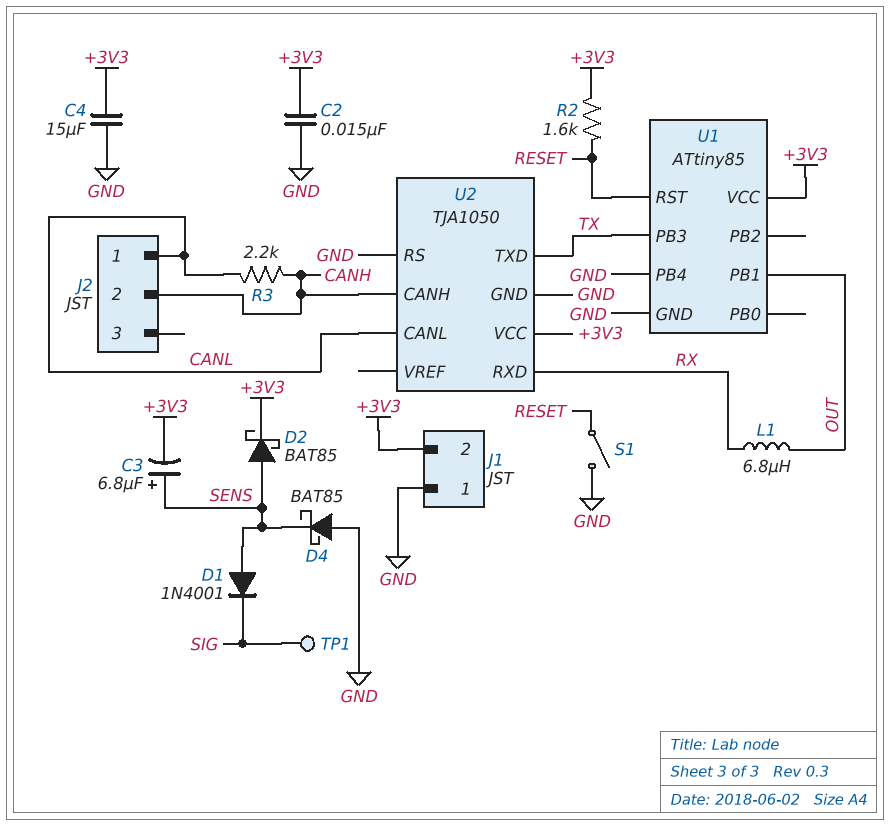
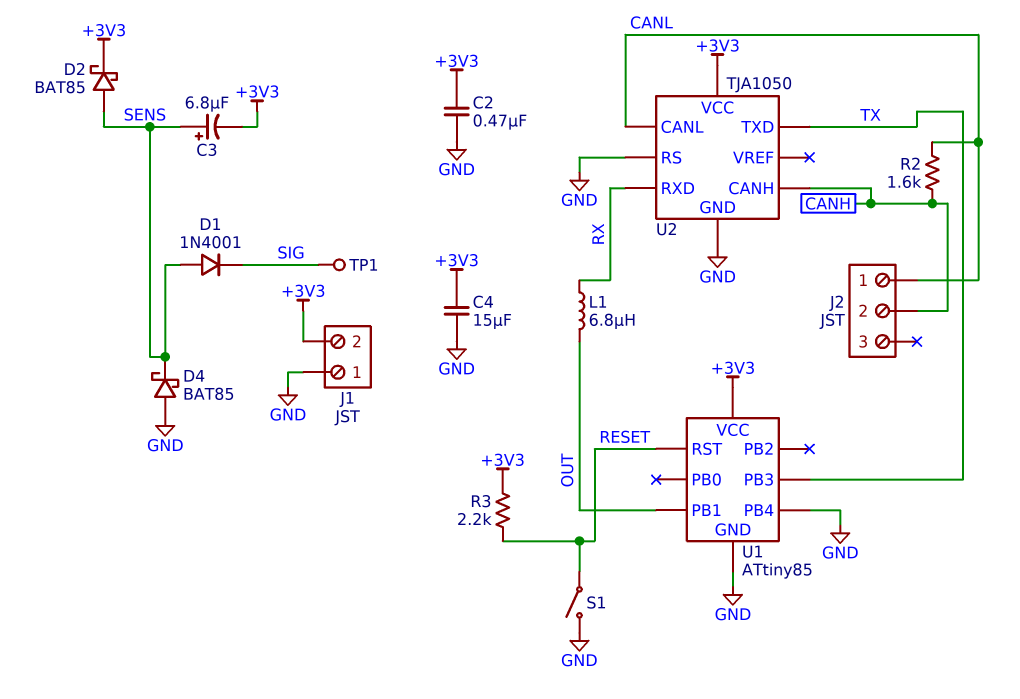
C2: 15nF (+3V3, GND) -> 470nF (+3V3, GND)
R2: 1.6k (+3V3, RESET) -> 1.6k (CANH, CANL)
R3: 2.2k (CANH, CANL) -> 2.2k (+3V3, RESET)

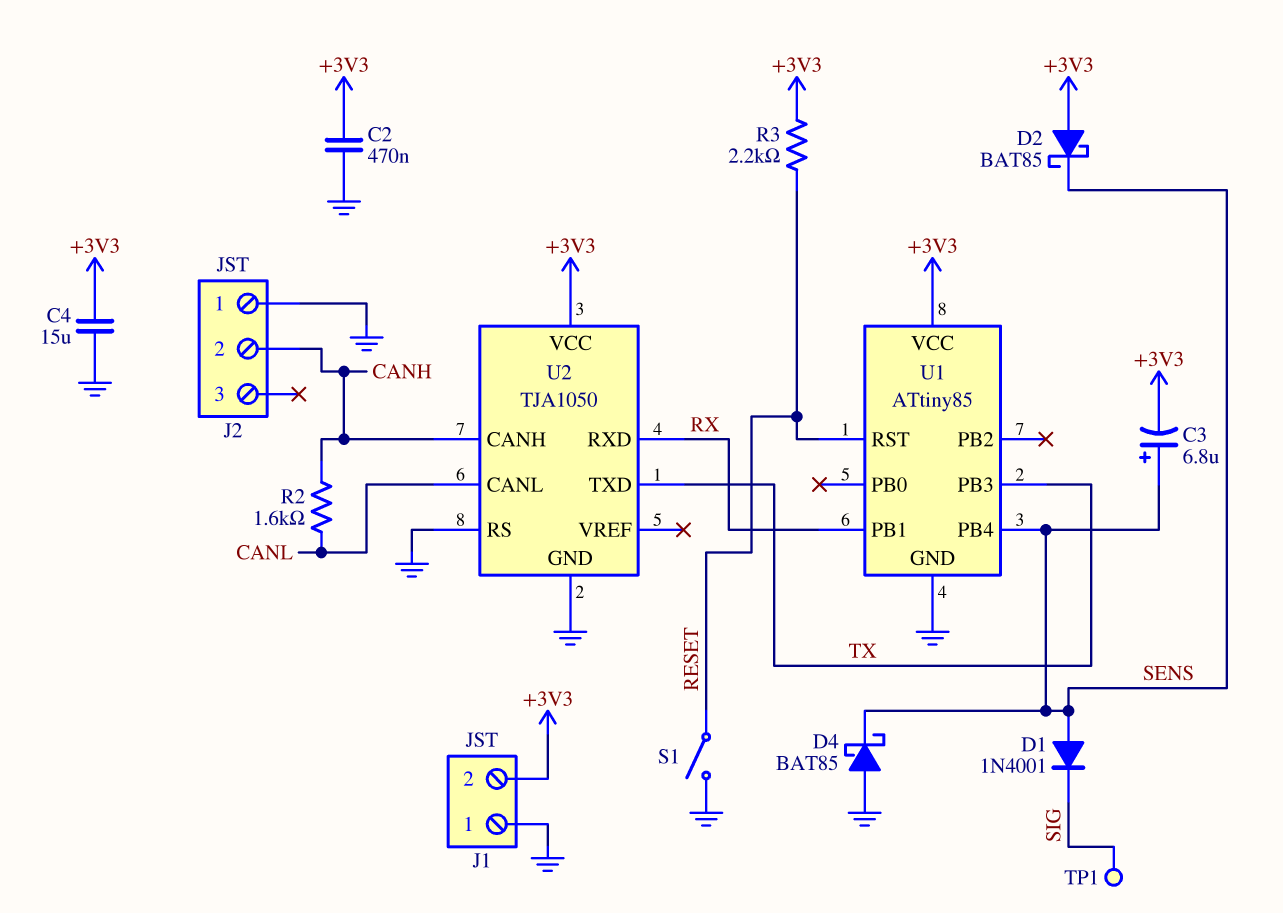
D2: schottky BAT85 (A SENS, K +3V3) -> schottky BAT85 (A +3V3, K SENS)
J2 pin 1: CANL -> GND
L1: 6.8uH (OUT, RX) -> none
U1 pin PB1: OUT -> RX
U1 pin PB4: GND -> SENS

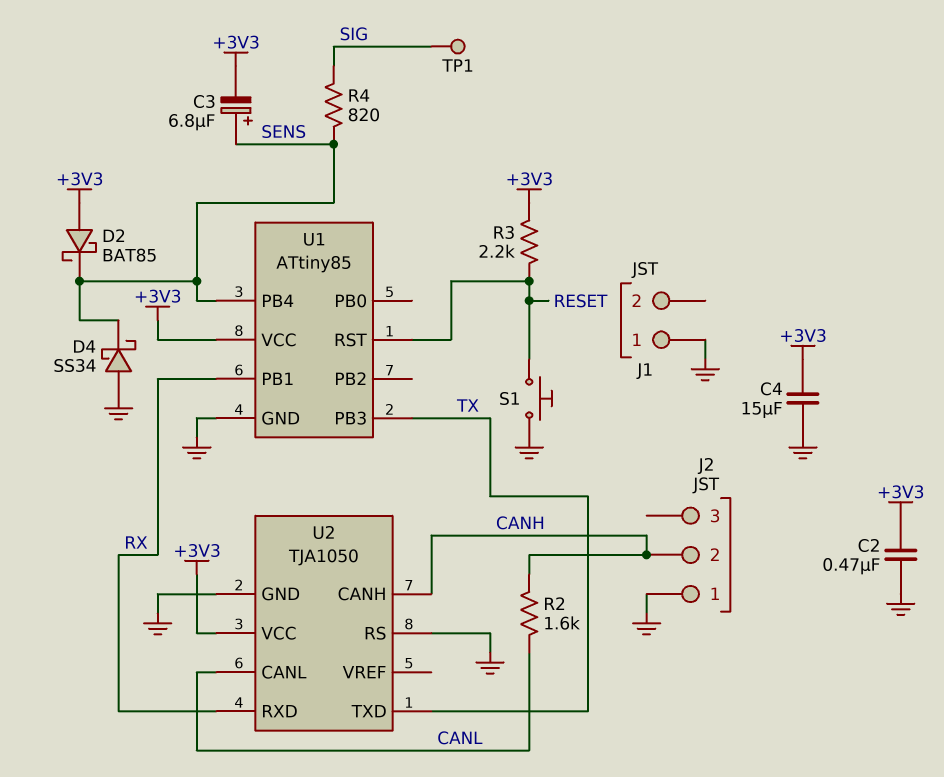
D1: diode 1N4001 (A SENS, K SIG) -> none
D4: schottky BAT85 (A GND, K SENS) -> schottky SS34 (A GND, K SENS)
J1 pin 2: +3V3 -> none
R4: none -> 820 (SENS, SIG)
S1: switch (GND, RESET) -> button (GND, RESET)

